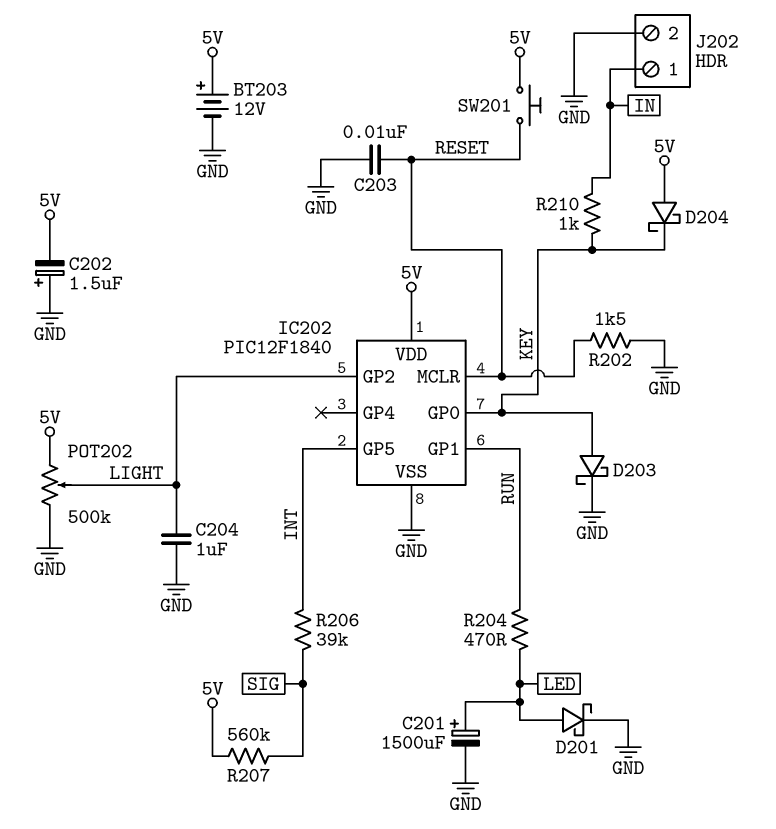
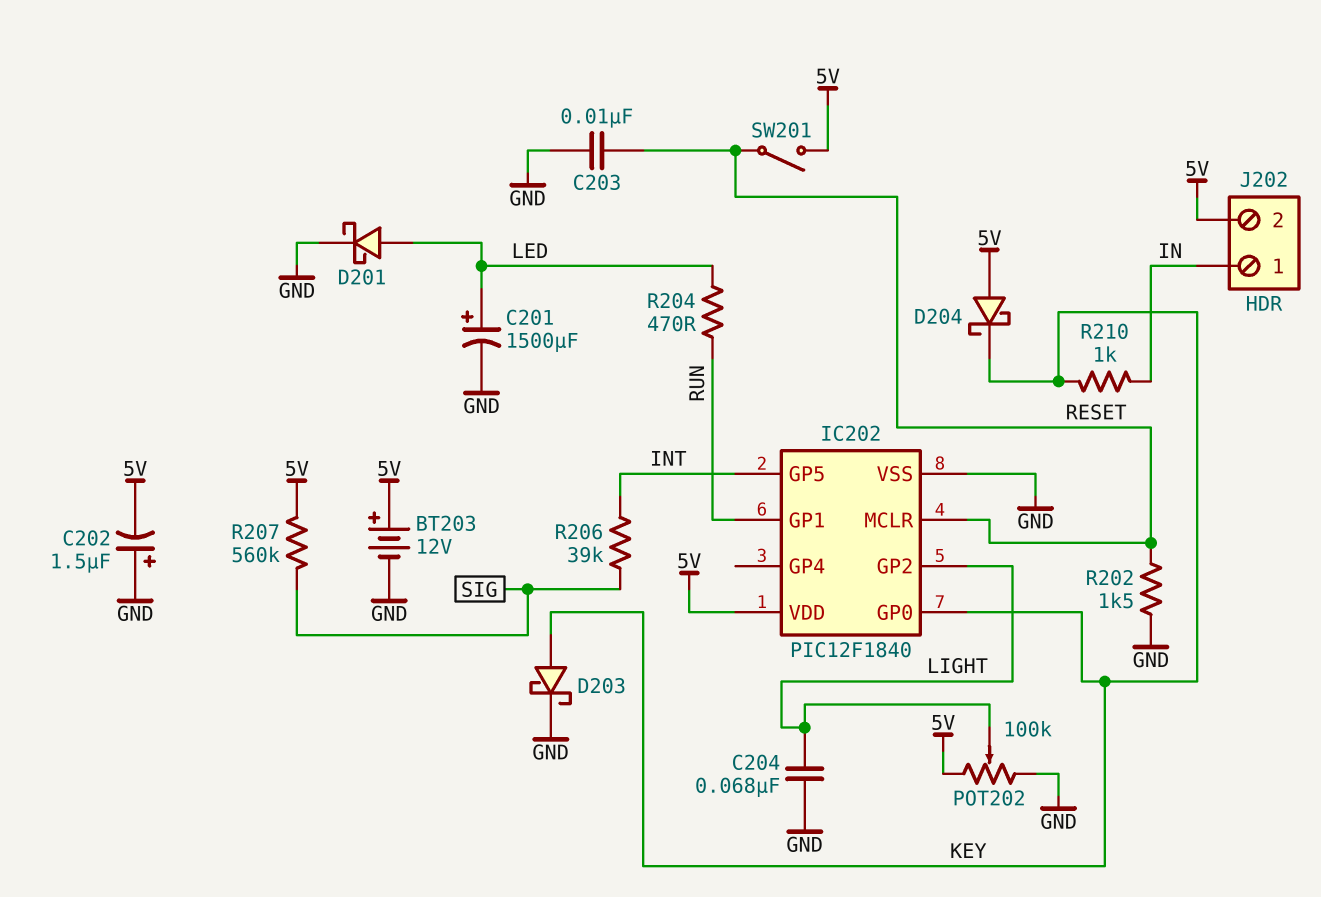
C204: 1uF (GND, LIGHT) -> 68nF (GND, LIGHT)
J202 pin 2: GND -> 5V
POT202: 500k (5V, GND, wiper LIGHT) -> 100k (5V, GND, wiper LIGHT)
SW201: button (5V, RESET) -> switch (5V, RESET)

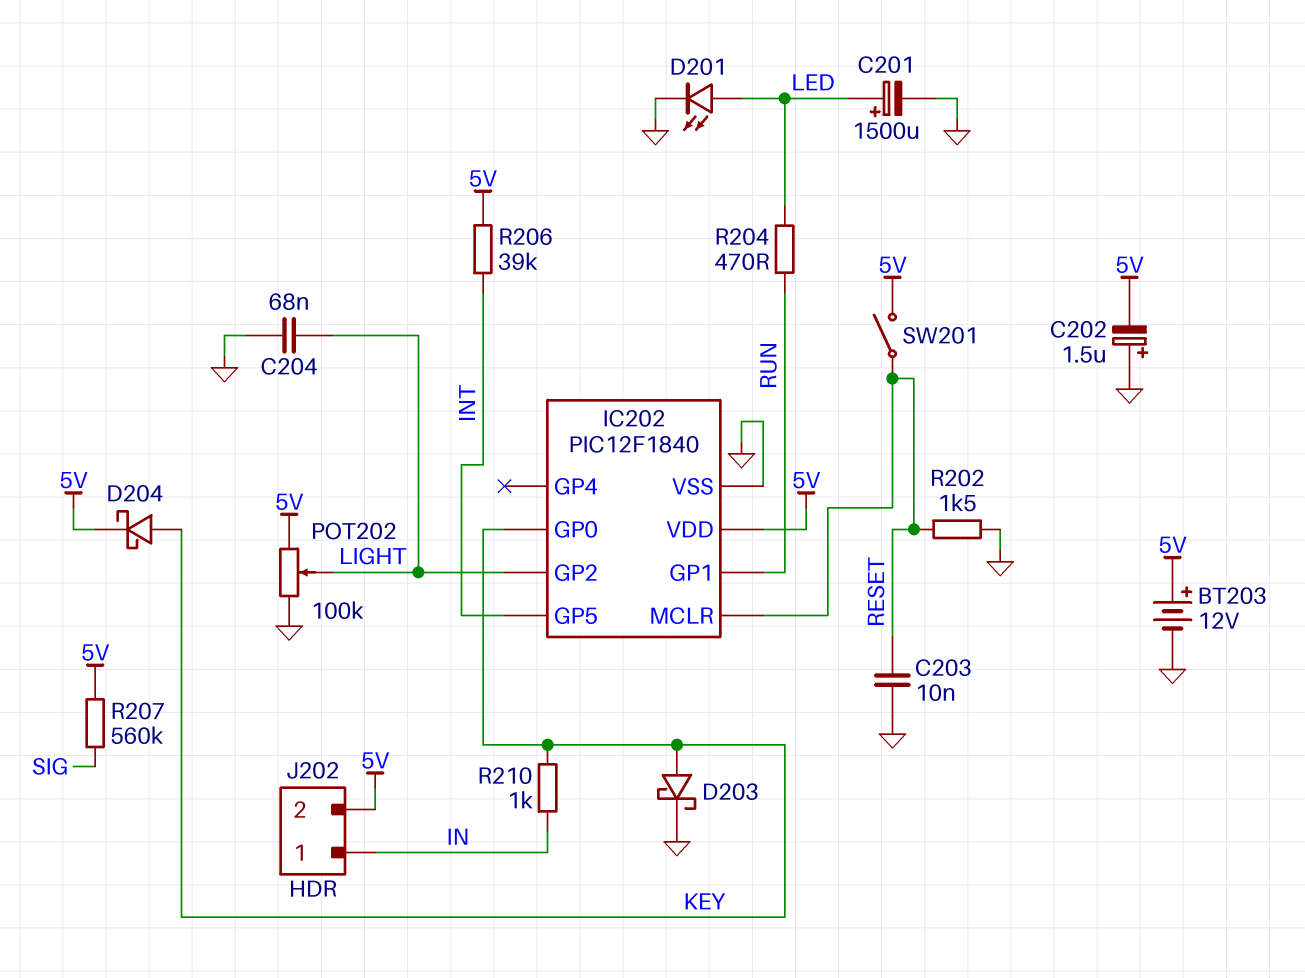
D201: schottky (A LED, K GND) -> LED (A LED, K GND)
D204: schottky (A 5V, K KEY) -> schottky (A KEY, K 5V)
R206: 39k (INT, SIG) -> 39k (5V, INT)

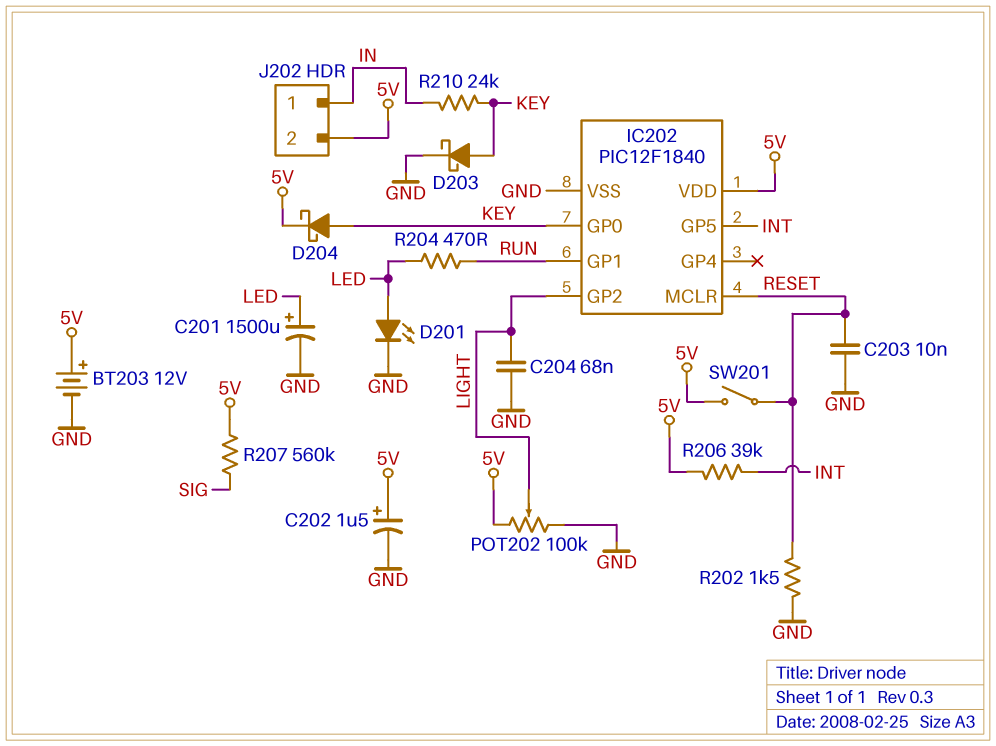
C202: 1.5uF (plus GND, minus 5V) -> 1.5uF (plus 5V, minus GND)
R210: 1k (IN, KEY) -> 24k (IN, KEY)

